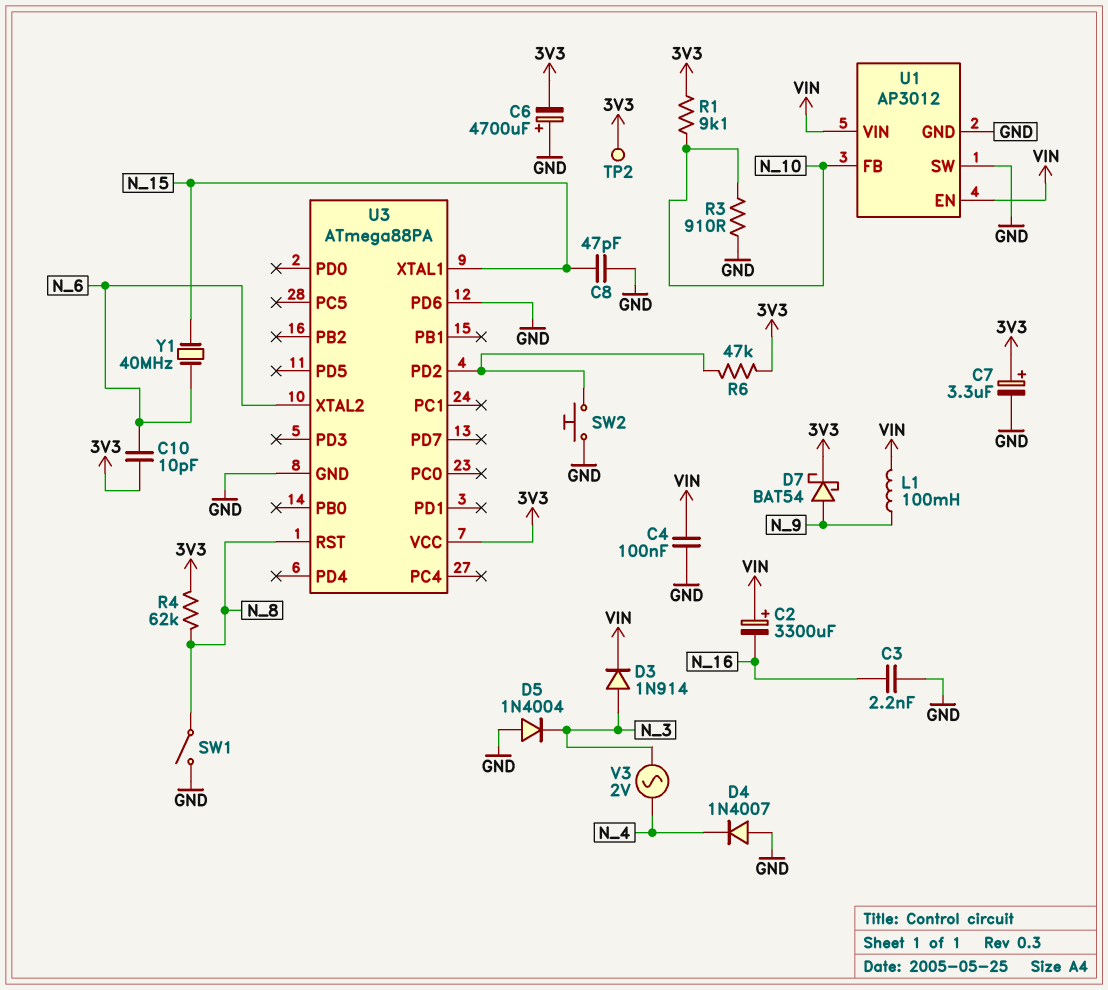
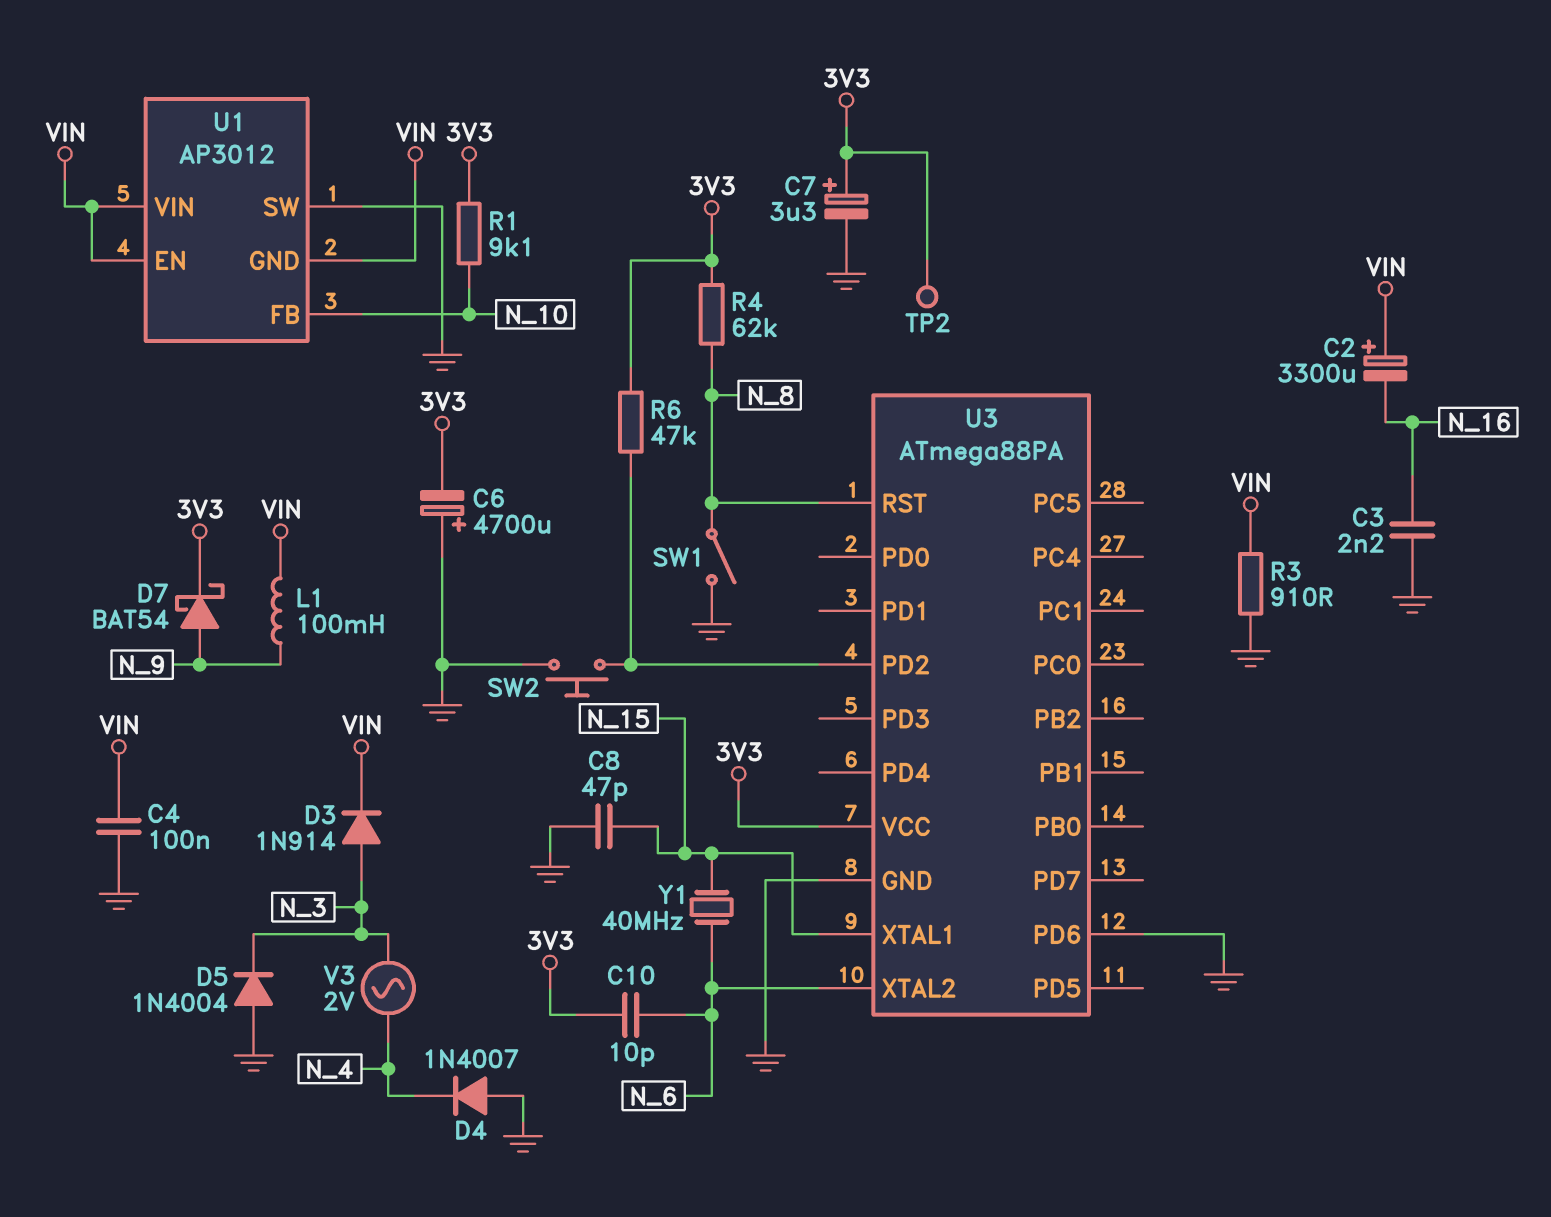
R3: 910 (GND, N_10) -> 910 (GND, VIN)
U1 pin GND: GND -> VIN

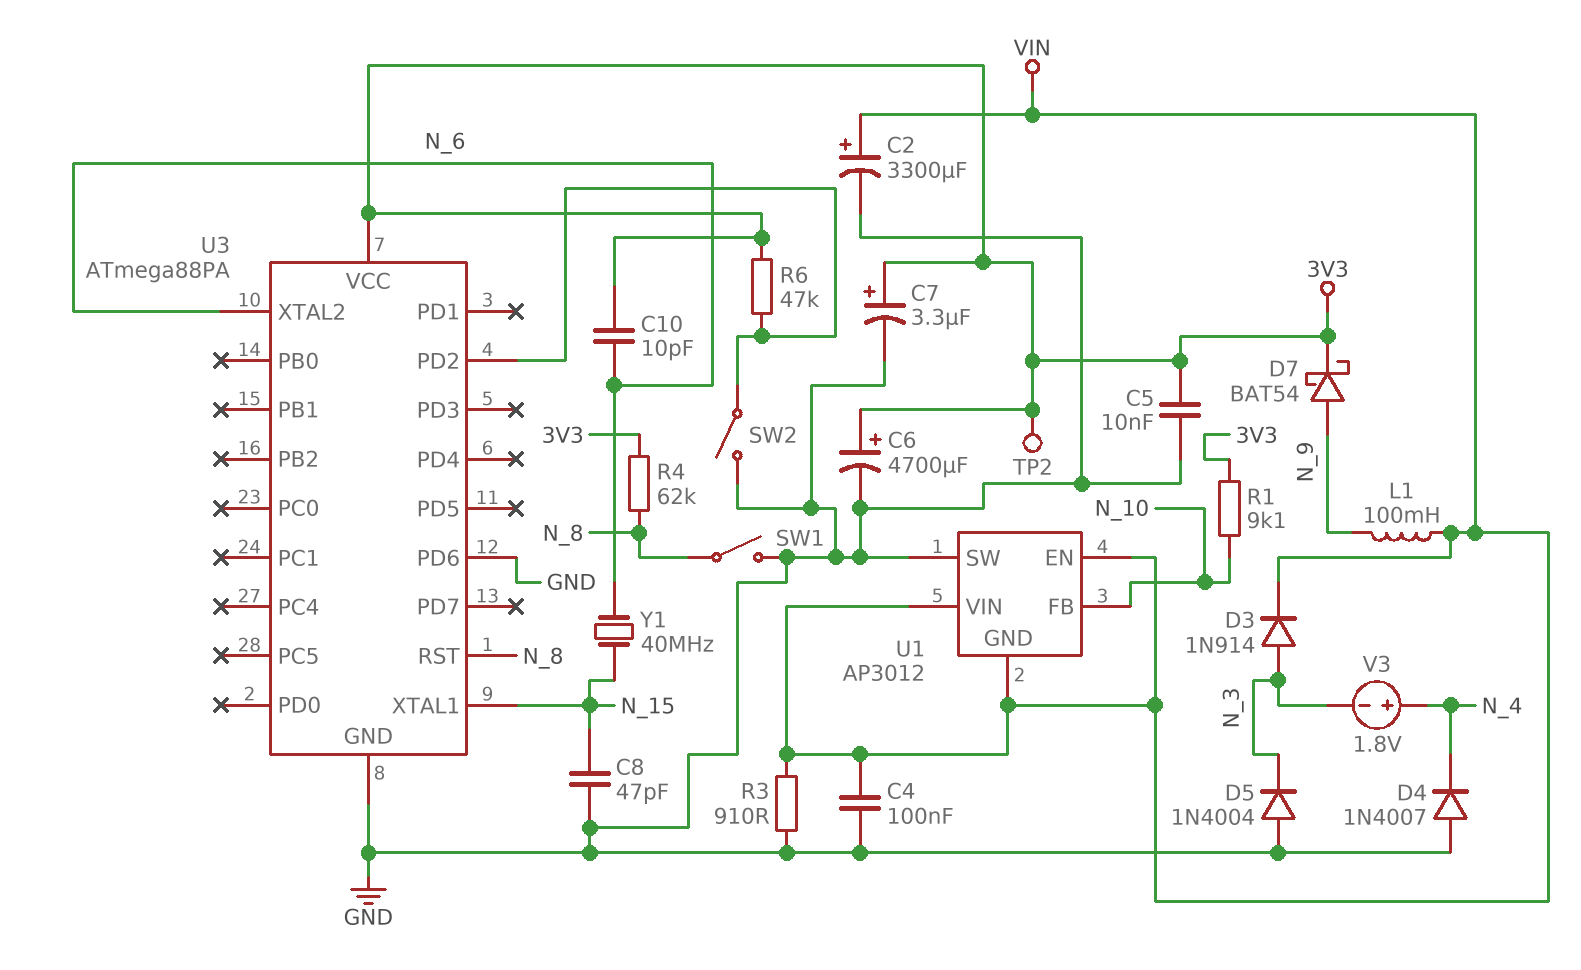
C2: 3300uF (plus VIN, minus N_16) -> 3300uF (plus VIN, minus GND)
C3: 2.2nF (GND, N_16) -> none
C5: none -> 10nF (3V3, GND)
C6: 4700uF (plus GND, minus 3V3) -> 4700uF (plus 3V3, minus GND)
SW2: button (GND, U3/PD2) -> switch (GND, U3/PD2)
V3: AC 2V (N_3, N_4) -> 1.8V (plus N_4, minus N_3)

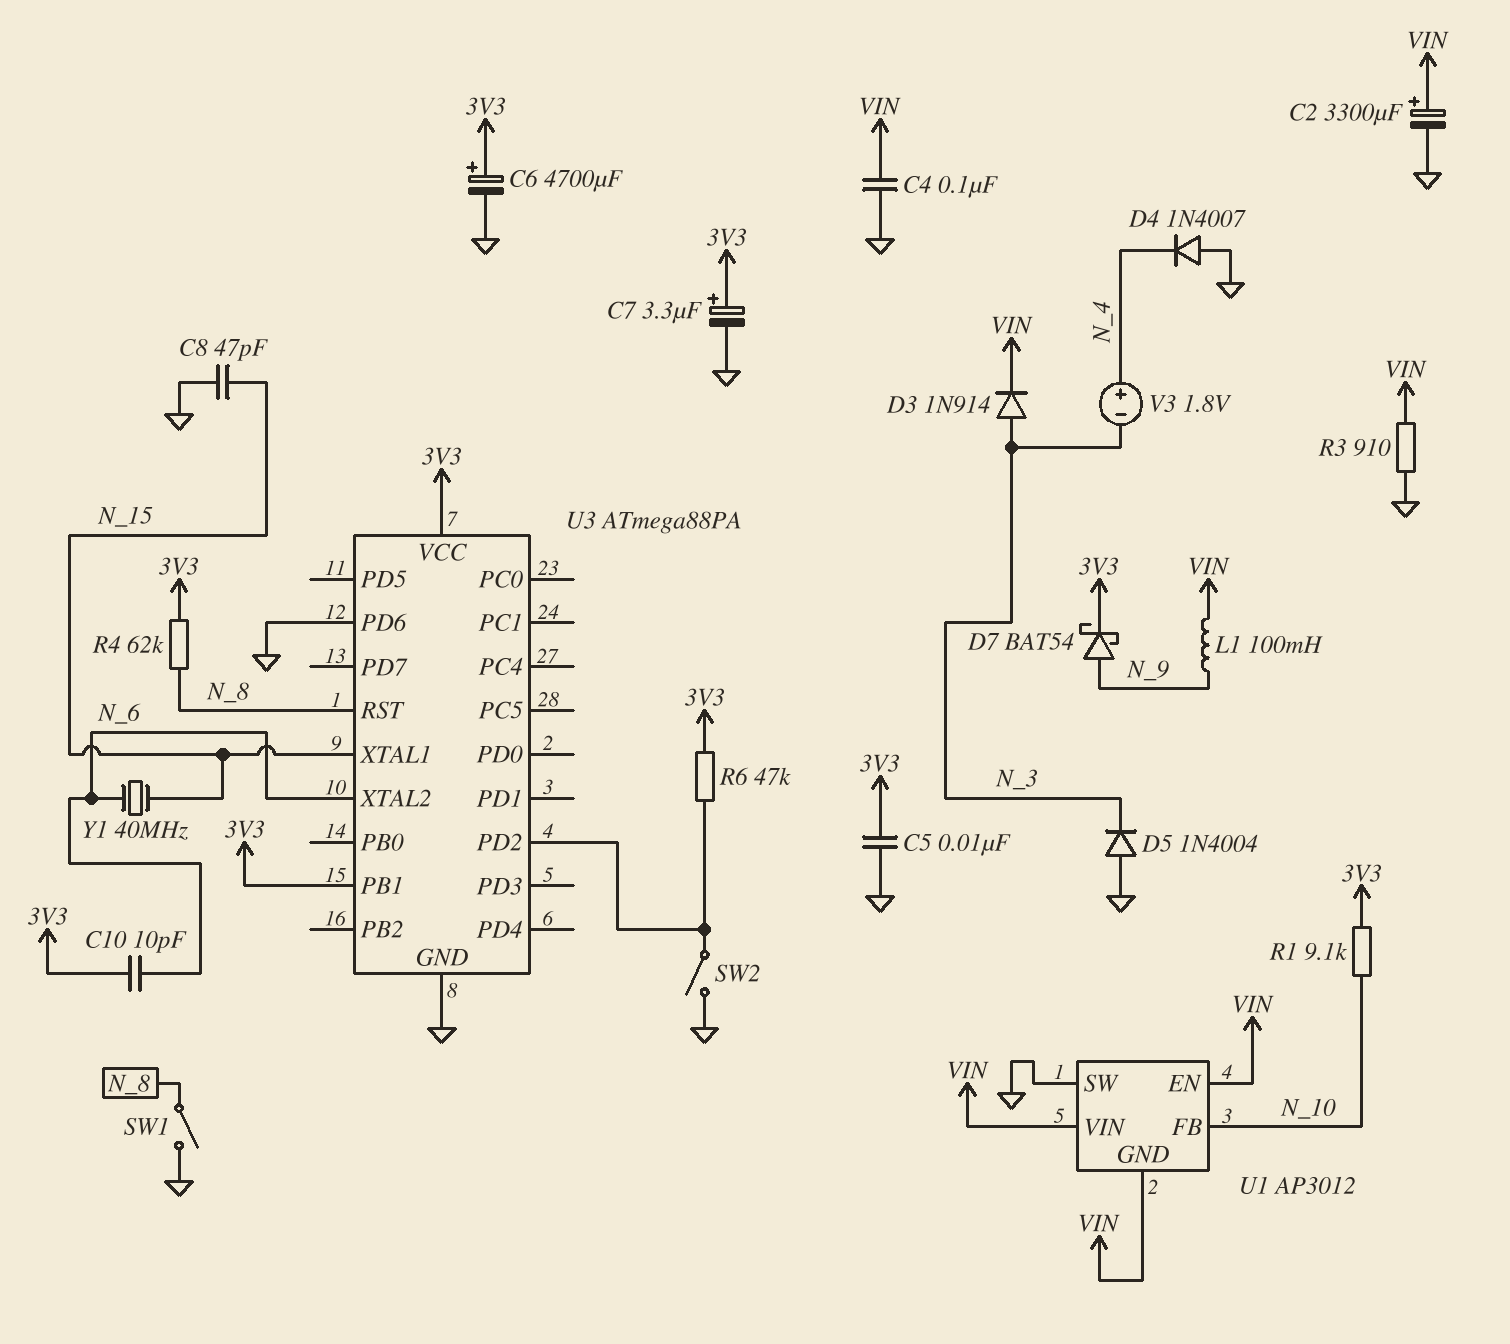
TP2: test point (3V3) -> none
U3 pin PB1: none -> 3V3

